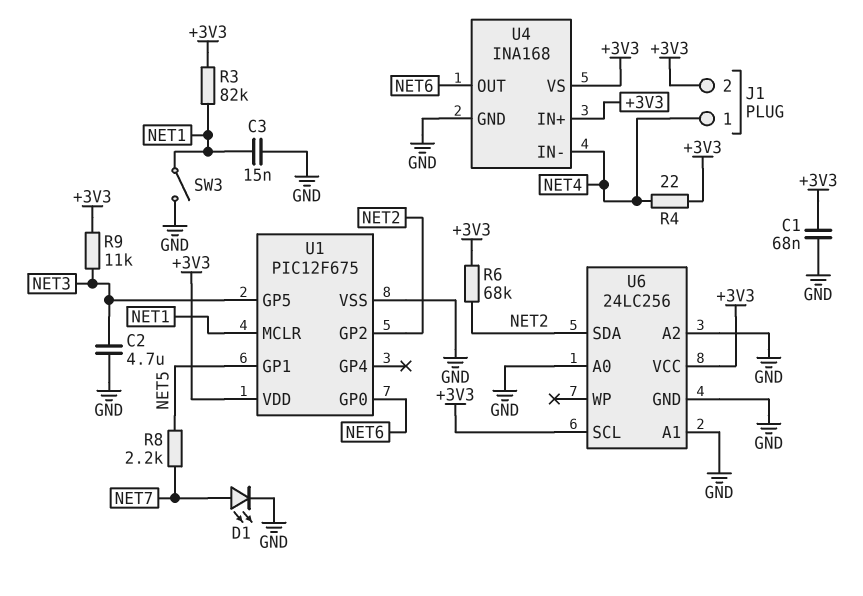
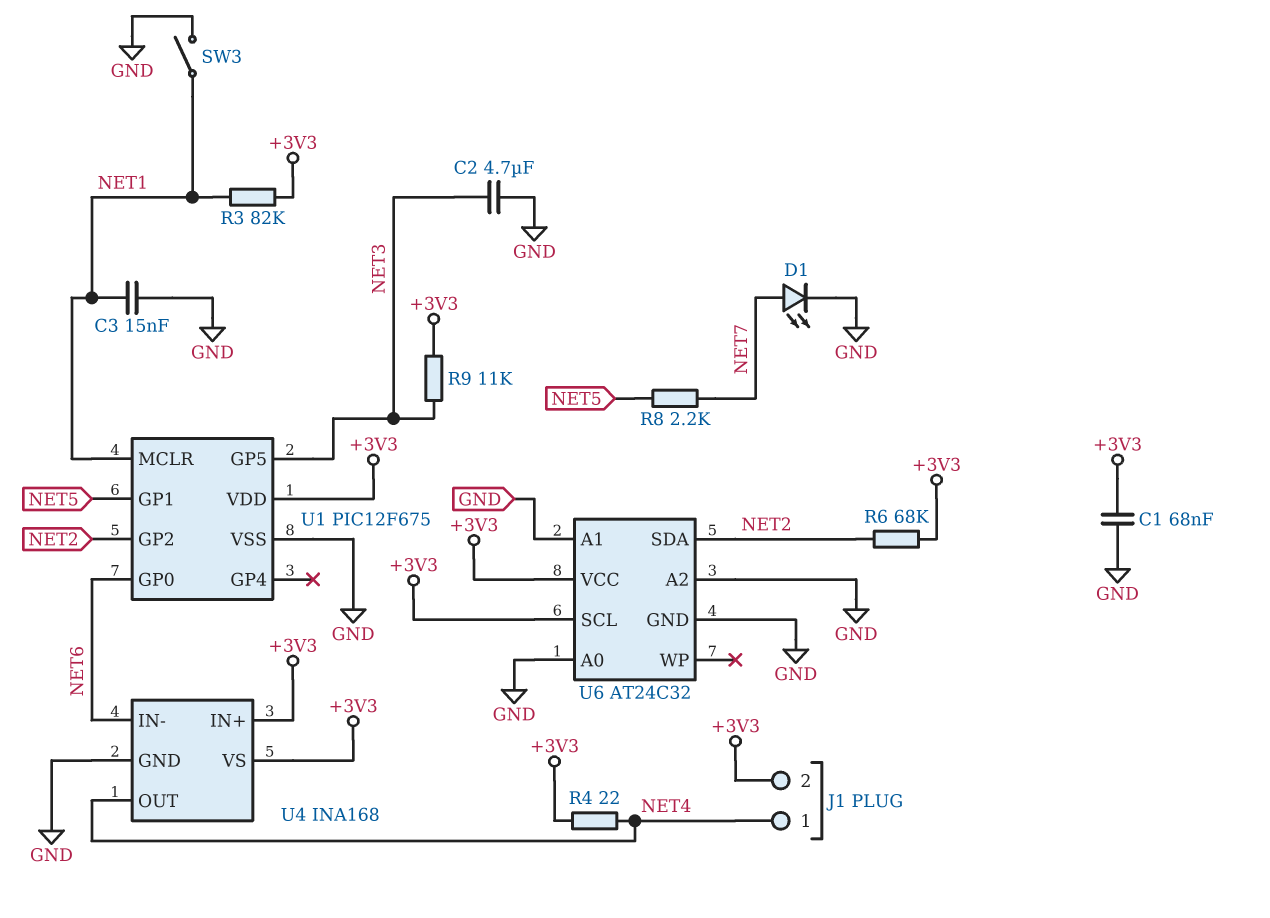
U4 pin IN-: NET4 -> NET6
U4 pin OUT: NET6 -> NET4
U6: 24LC256 -> AT24C32

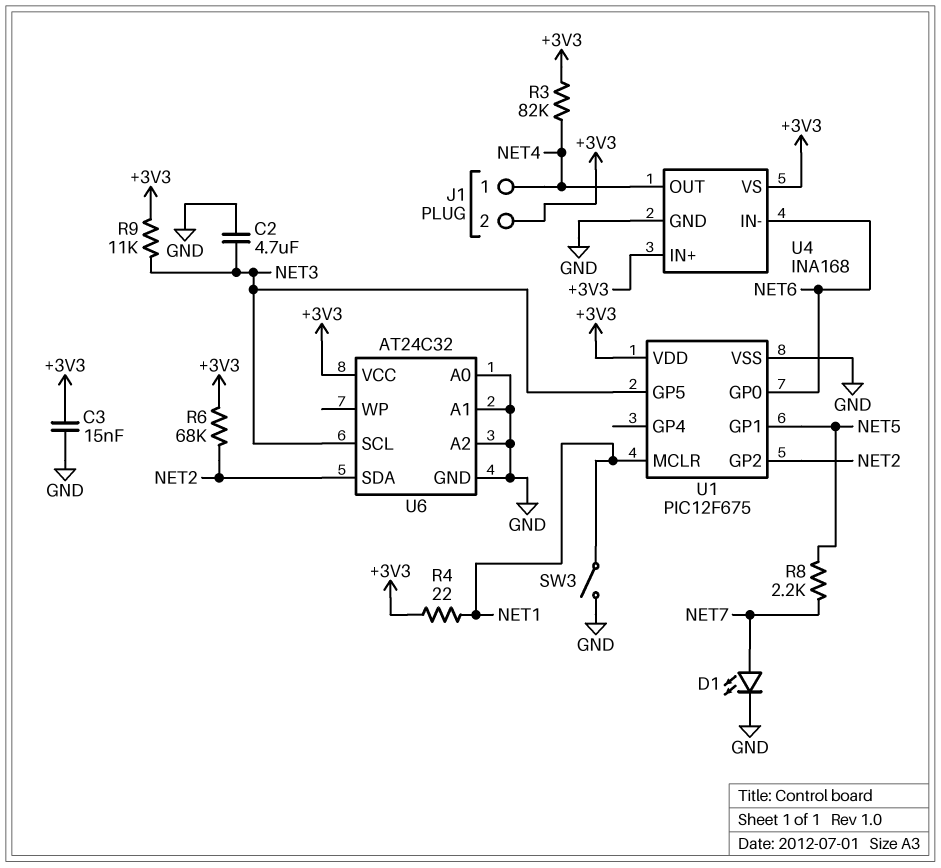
C1: 68nF (+3V3, GND) -> none
C3: 15nF (GND, NET1) -> 15nF (+3V3, GND)
R3: 82k (+3V3, NET1) -> 82k (+3V3, NET4)
R4: 22 (+3V3, NET4) -> 22 (+3V3, NET1)
U6 pin SCL: +3V3 -> NET3

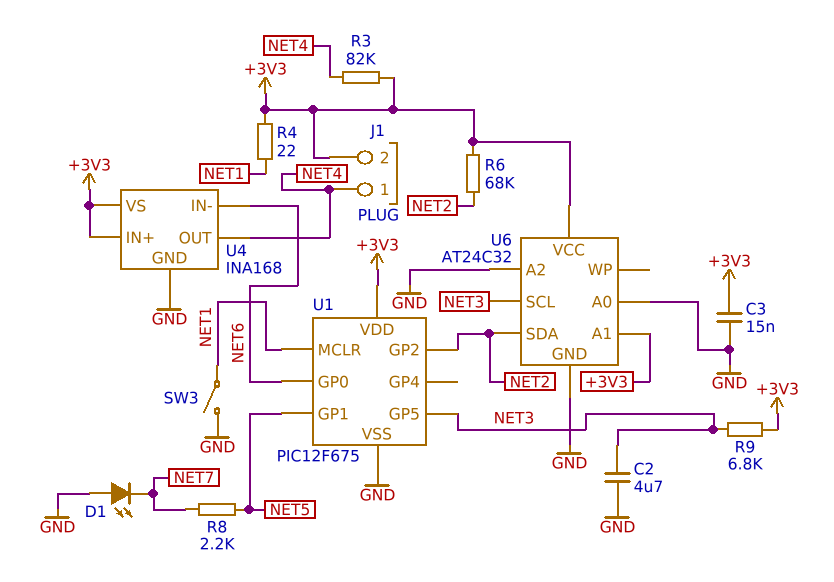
D1: LED (A NET7, K GND) -> LED (A GND, K NET7)
R9: 11k (+3V3, NET3) -> 6.8k (+3V3, NET3)
U6 pin A1: GND -> +3V3

